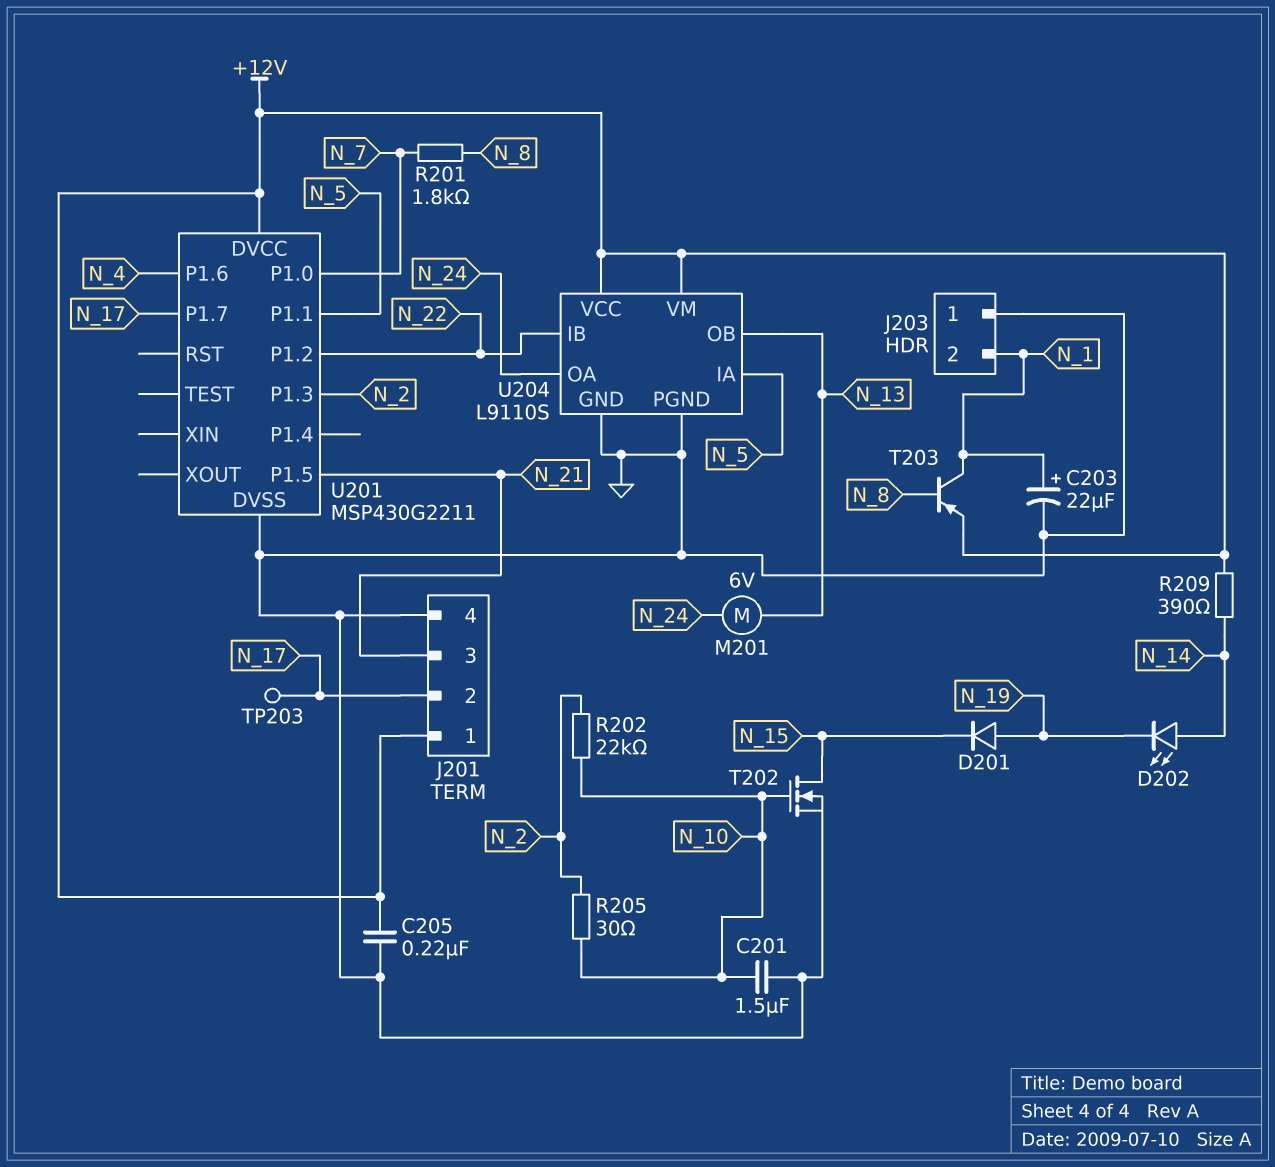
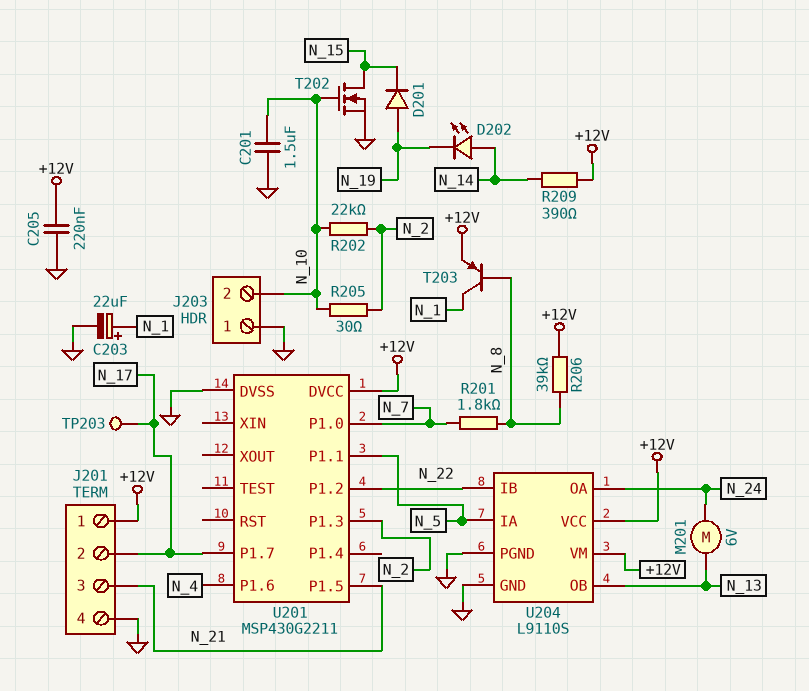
J203 pin 2: N_1 -> N_10
R206: none -> 39k (+12V, N_8)

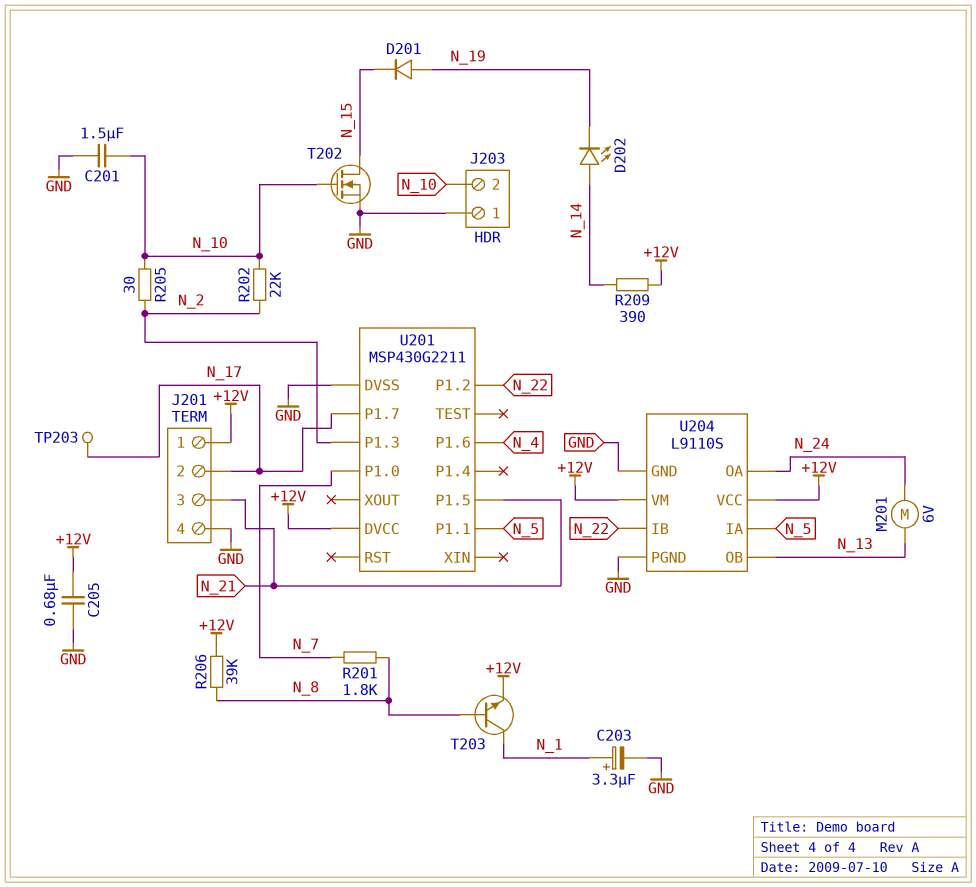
C203: 22uF (plus N_1, minus GND) -> 3.3uF (plus N_1, minus GND)
C205: 220nF (+12V, GND) -> 680nF (+12V, GND)
T203: PNP (B N_8, C N_1, E +12V) -> NPN (B N_8, C N_1, E +12V)

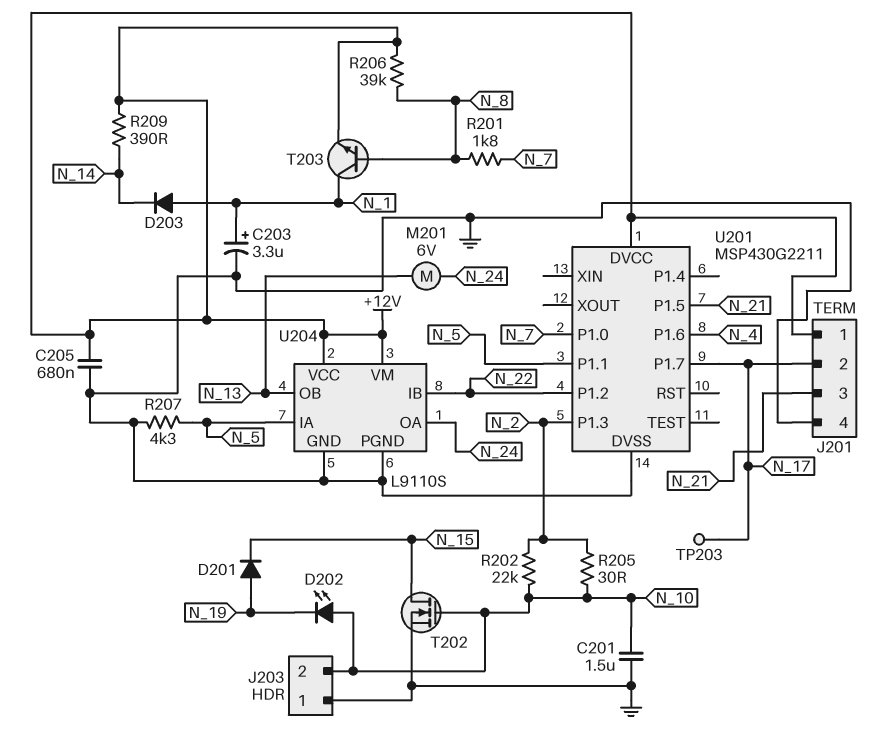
D202: LED (A N_14, K N_19) -> LED (A N_10, K N_19)
D203: none -> diode (A N_1, K N_14)
R207: none -> 4.3k (GND, N_5)

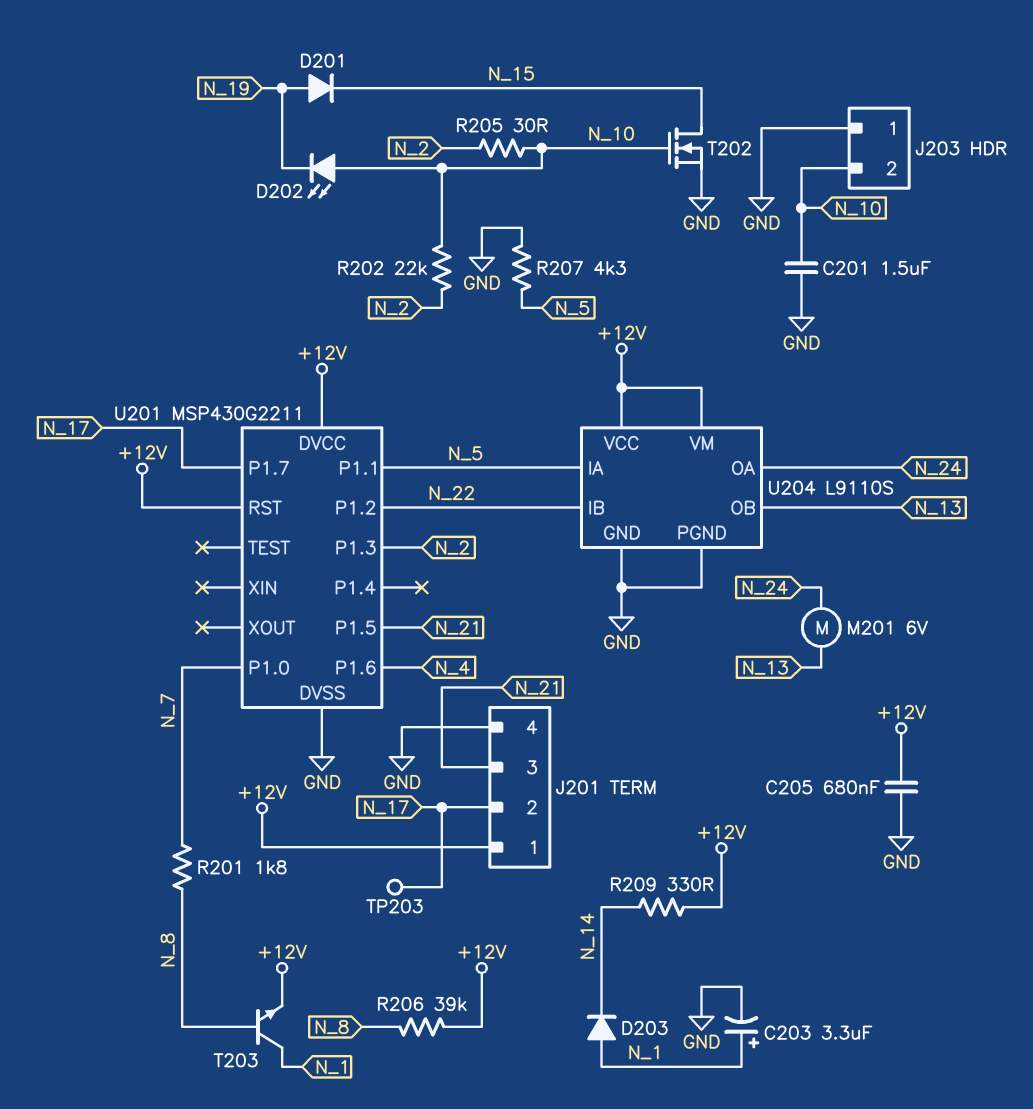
R209: 390 (+12V, N_14) -> 330 (+12V, N_14)
U201 pin RST: none -> +12V

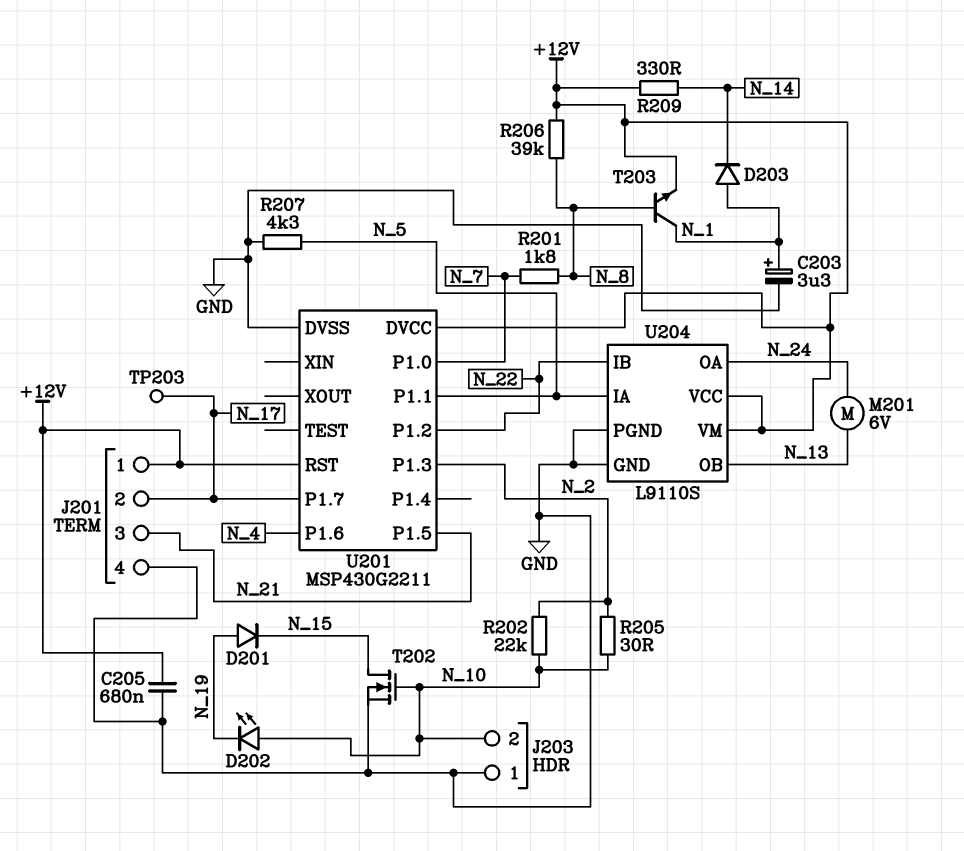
C201: 1.5uF (GND, N_10) -> none

